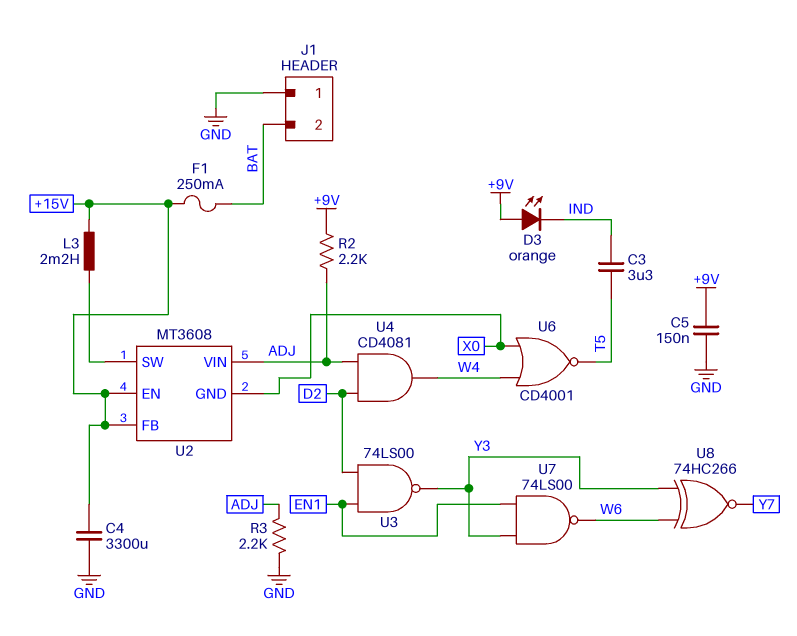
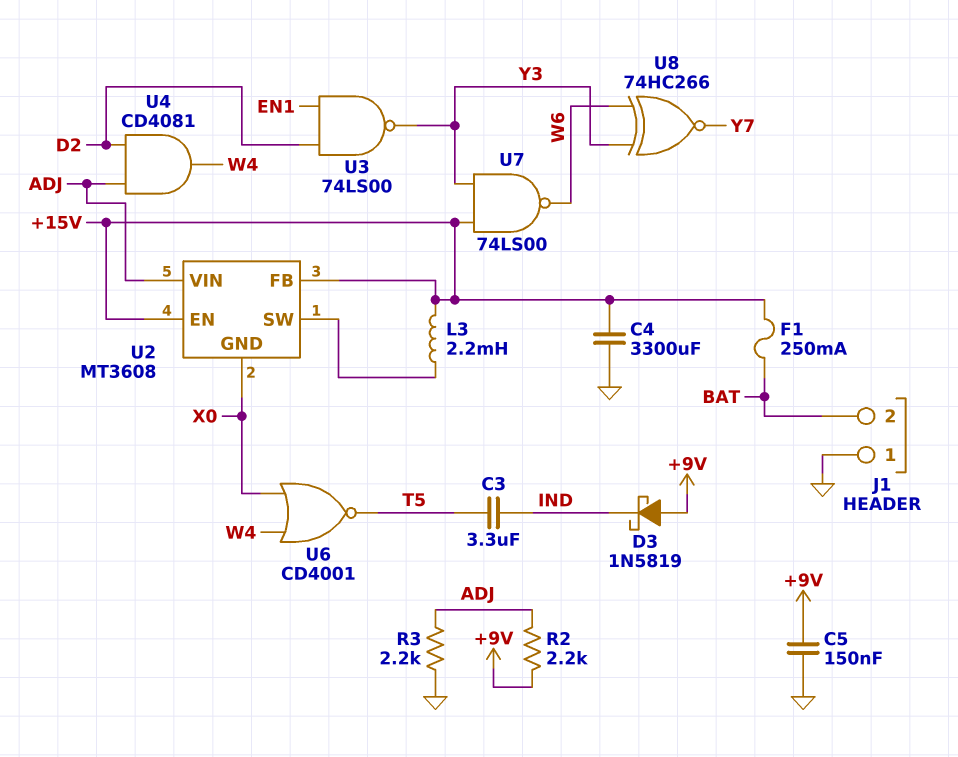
D3: LED orange (A +9V, K IND) -> schottky 1N5819 (A +9V, K IND)
U7: NAND 74LS00 (in EN1, in Y3, out W6) -> NAND 74LS00 (in +15V, in Y3, out W6)

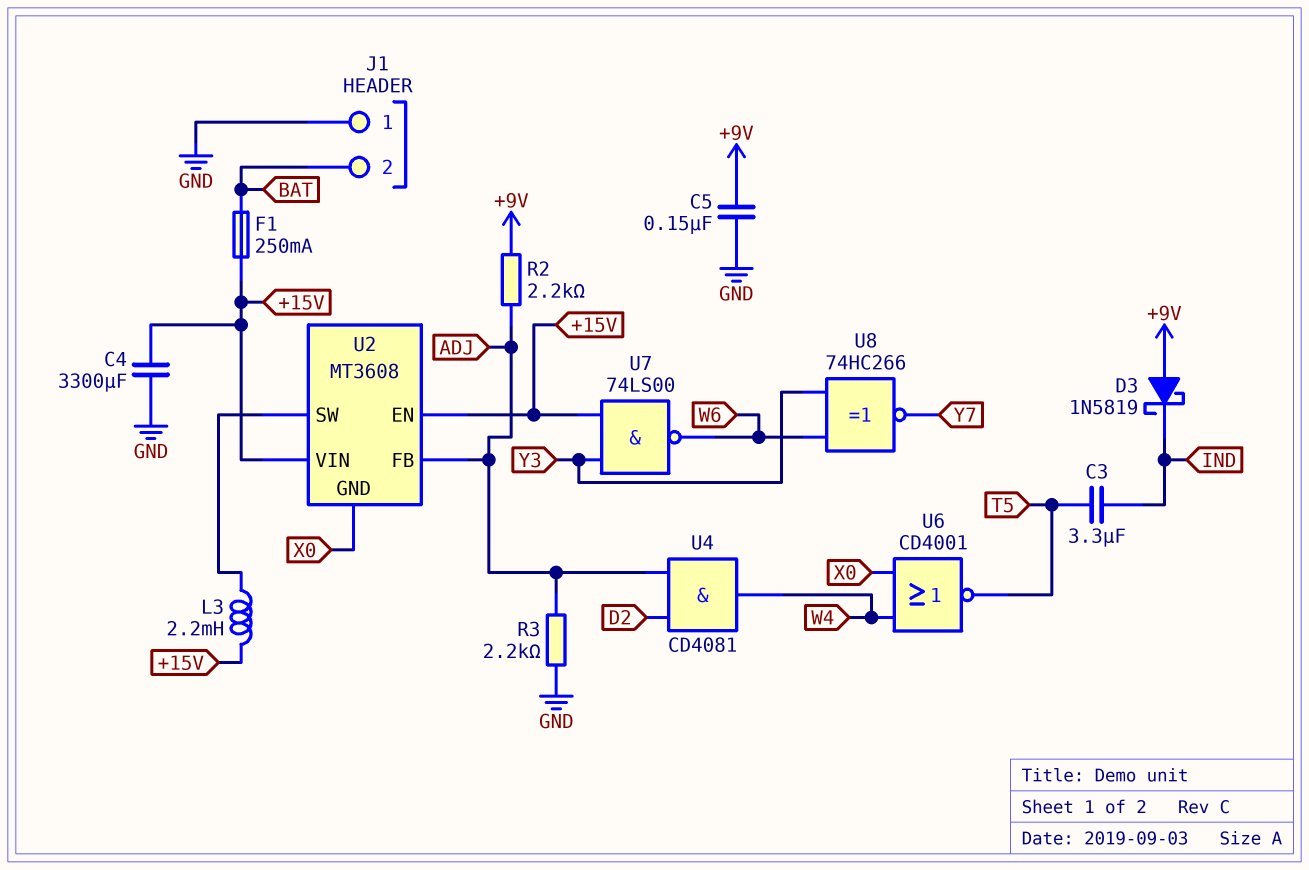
U2 pin FB: +15V -> ADJ
U2 pin VIN: ADJ -> +15V
U3: NAND 74LS00 (in D2, in EN1, out Y3) -> none

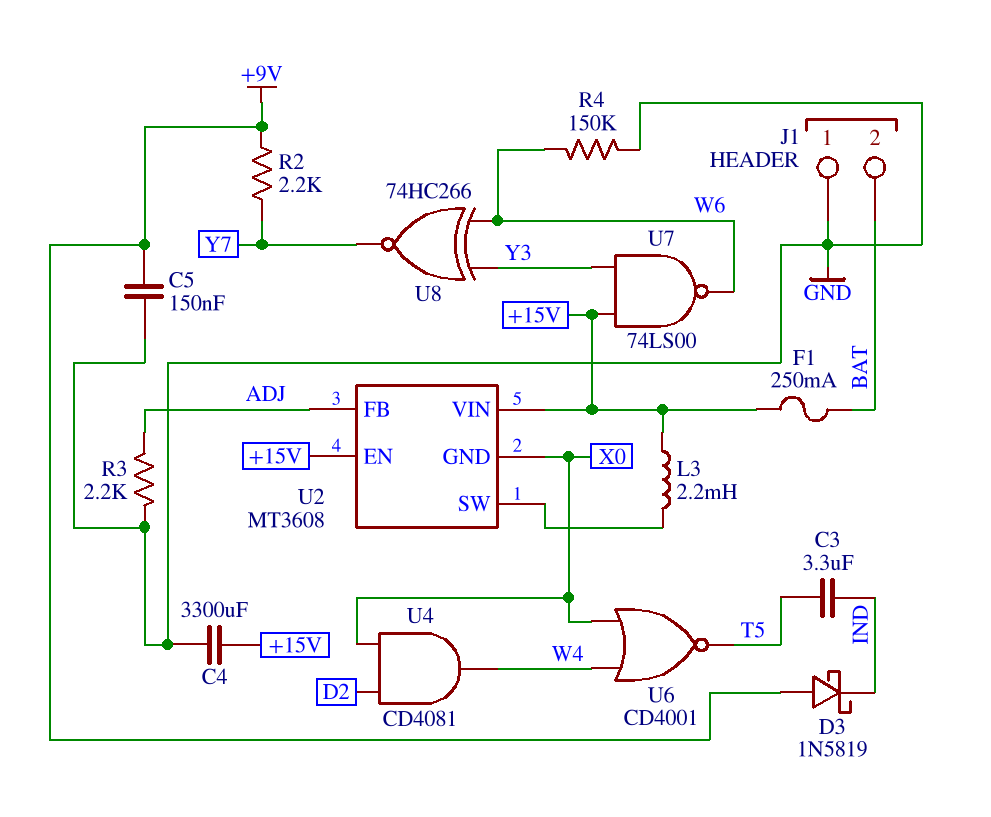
R2: 2.2k (+9V, ADJ) -> 2.2k (+9V, Y7)
R4: none -> 150k (GND, W6)
U4: AND CD4081 (in ADJ, in D2, out W4) -> AND CD4081 (in D2, in X0, out W4)

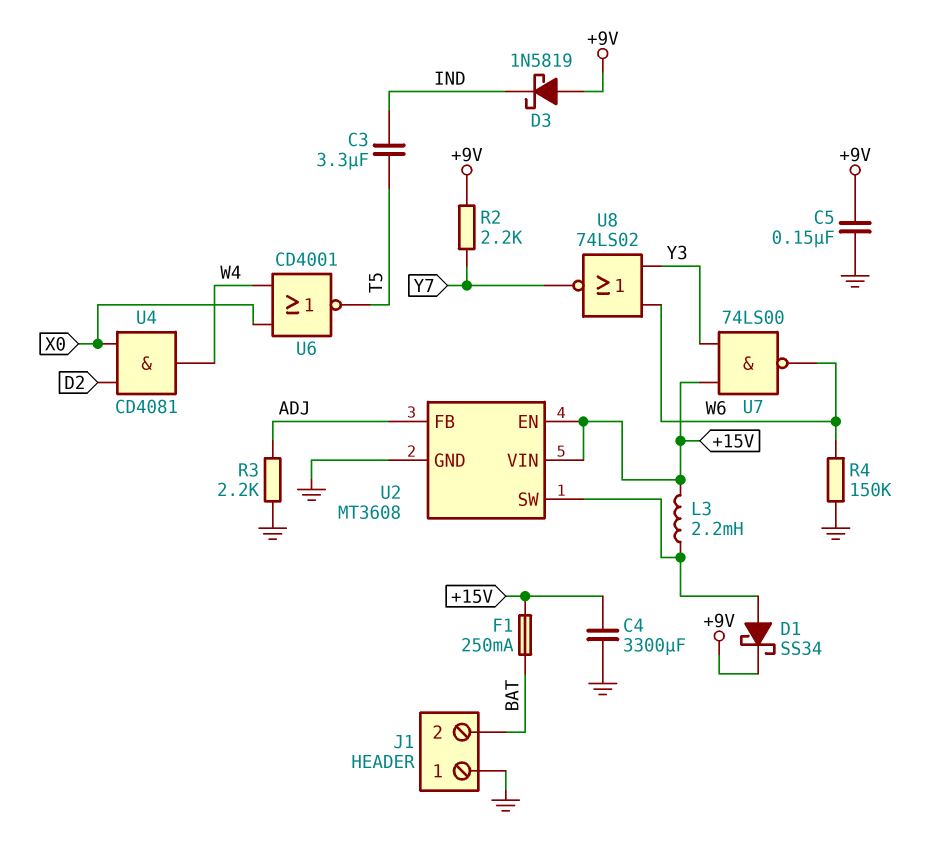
D1: none -> schottky SS34 (A U2/SW, K +9V)
U2 pin GND: X0 -> GND
U8: XNOR 74HC266 (in W6, in Y3, out Y7) -> NOR 74LS02 (in W6, in Y3, out Y7)

